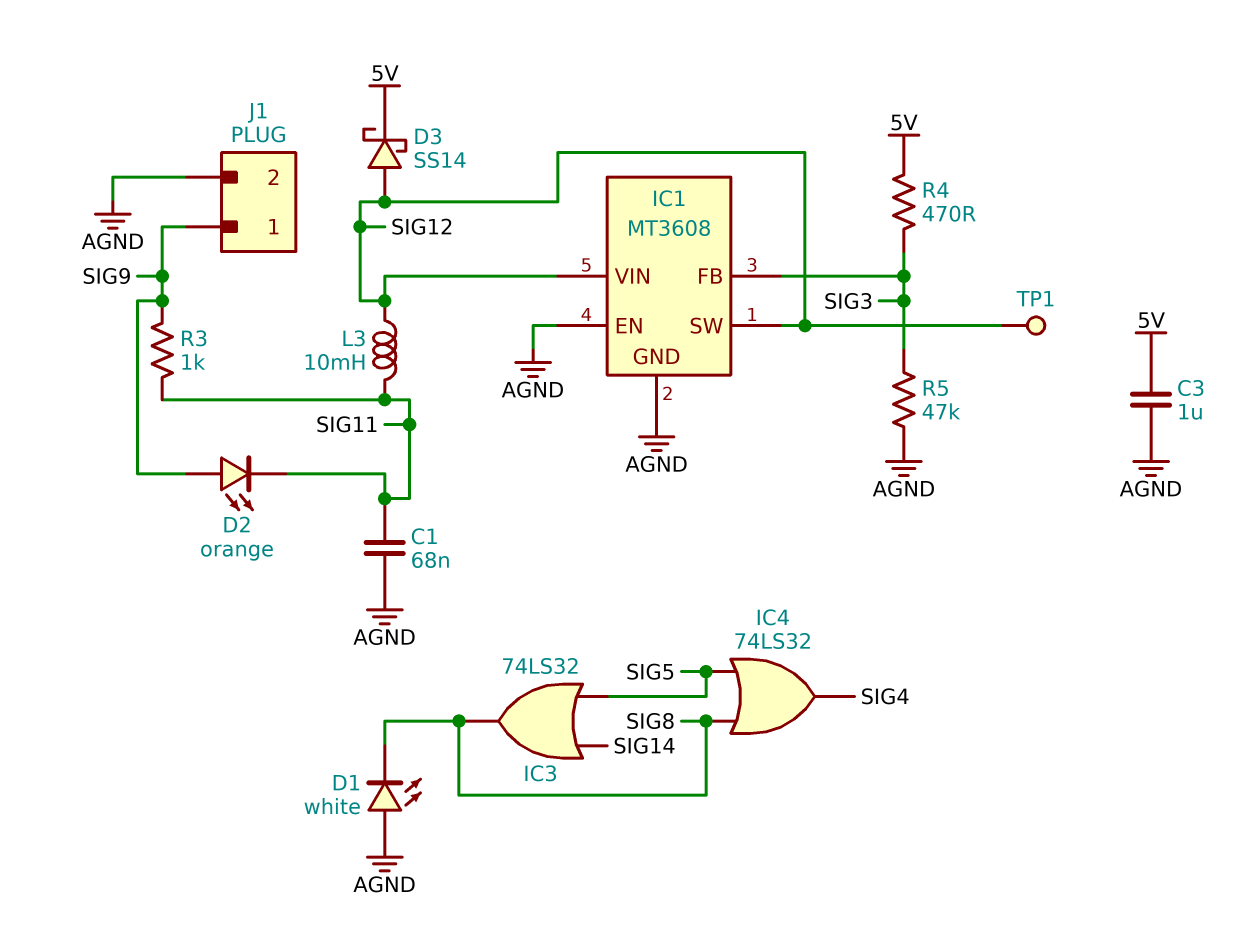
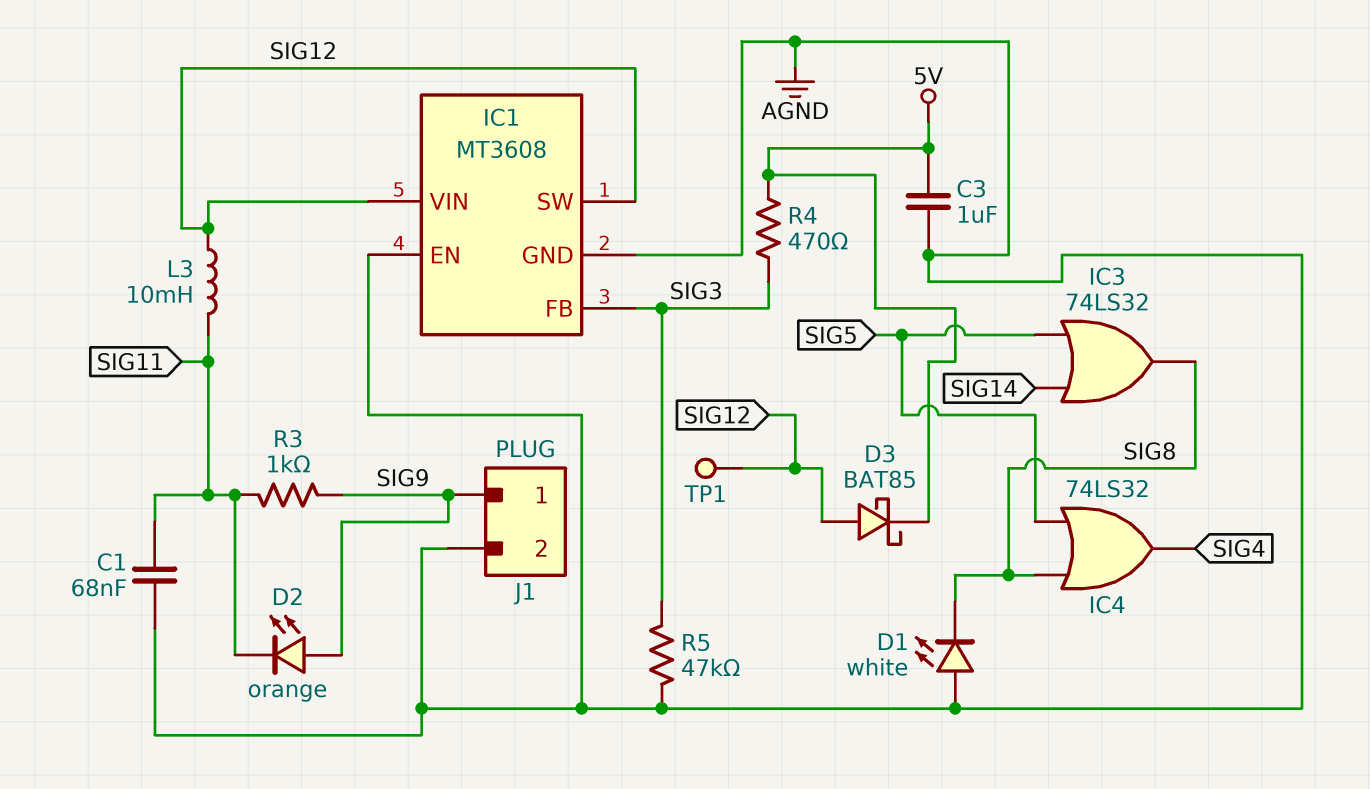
D3: schottky SS14 (A SIG12, K 5V) -> schottky BAT85 (A SIG12, K 5V)

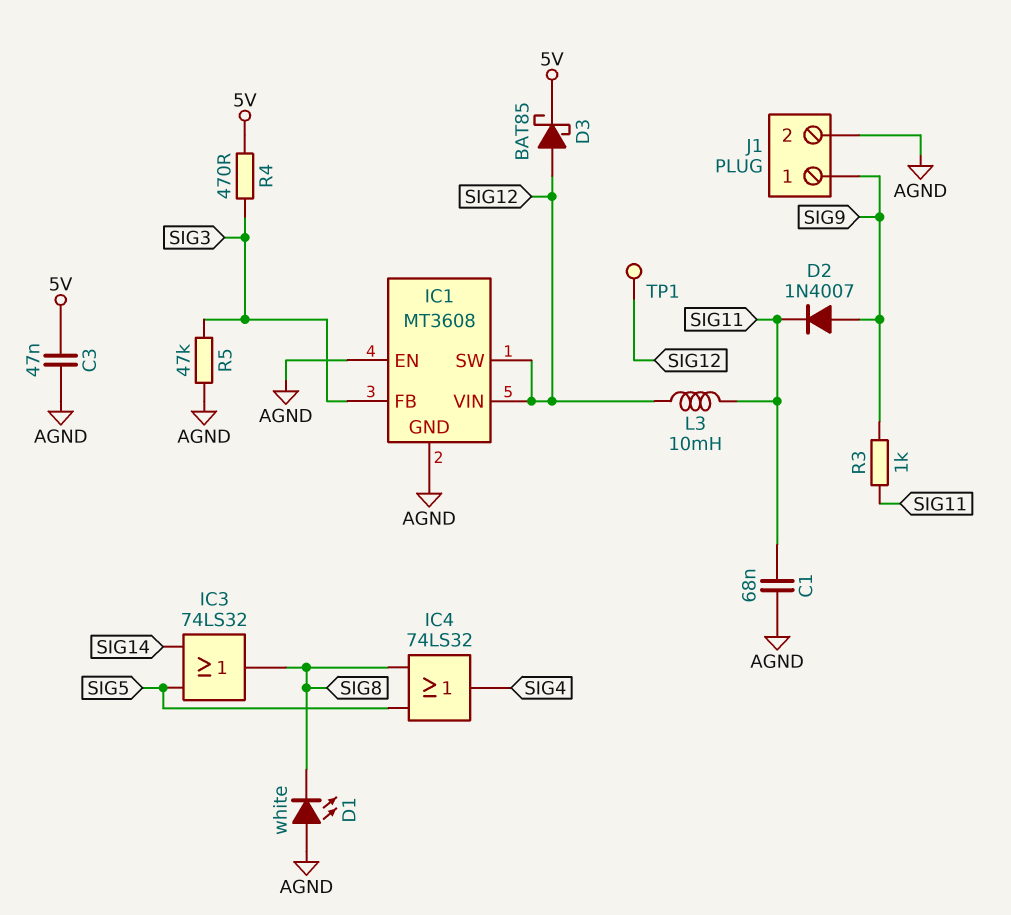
C3: 1uF (5V, AGND) -> 47nF (5V, AGND)
D2: LED orange (A SIG9, K SIG11) -> diode 1N4007 (A SIG9, K SIG11)

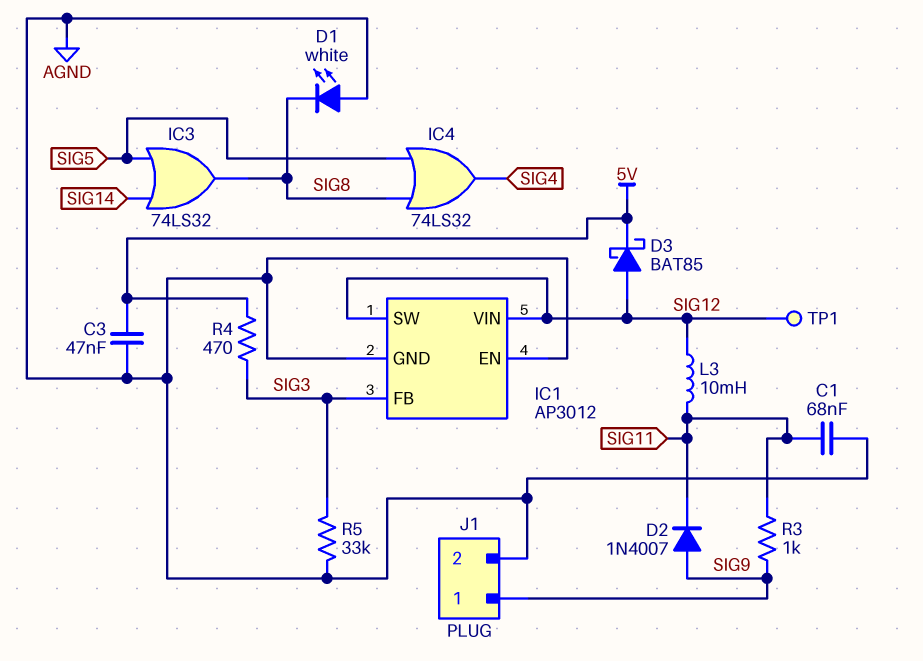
IC1: MT3608 -> AP3012
R5: 47k (AGND, SIG3) -> 33k (AGND, SIG3)

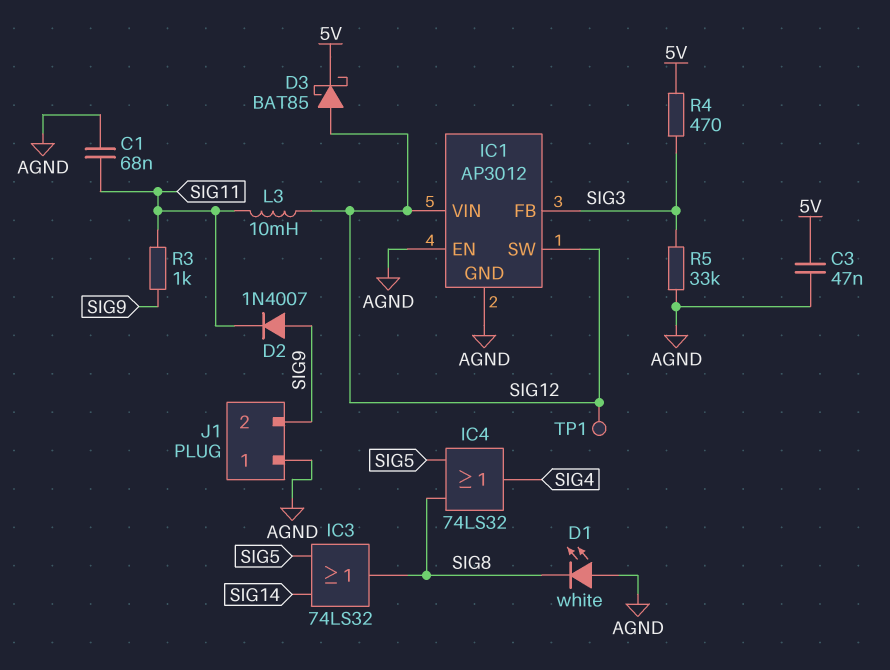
J1 pin 1: SIG9 -> AGND
J1 pin 2: AGND -> SIG9

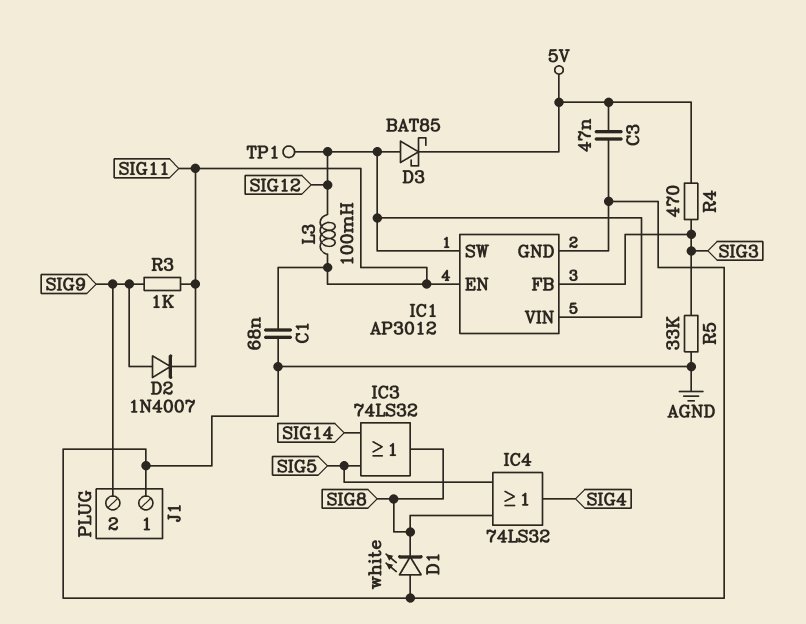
IC1 pin EN: AGND -> SIG11
L3: 10mH (SIG11, SIG12) -> 100mH (SIG11, SIG12)

